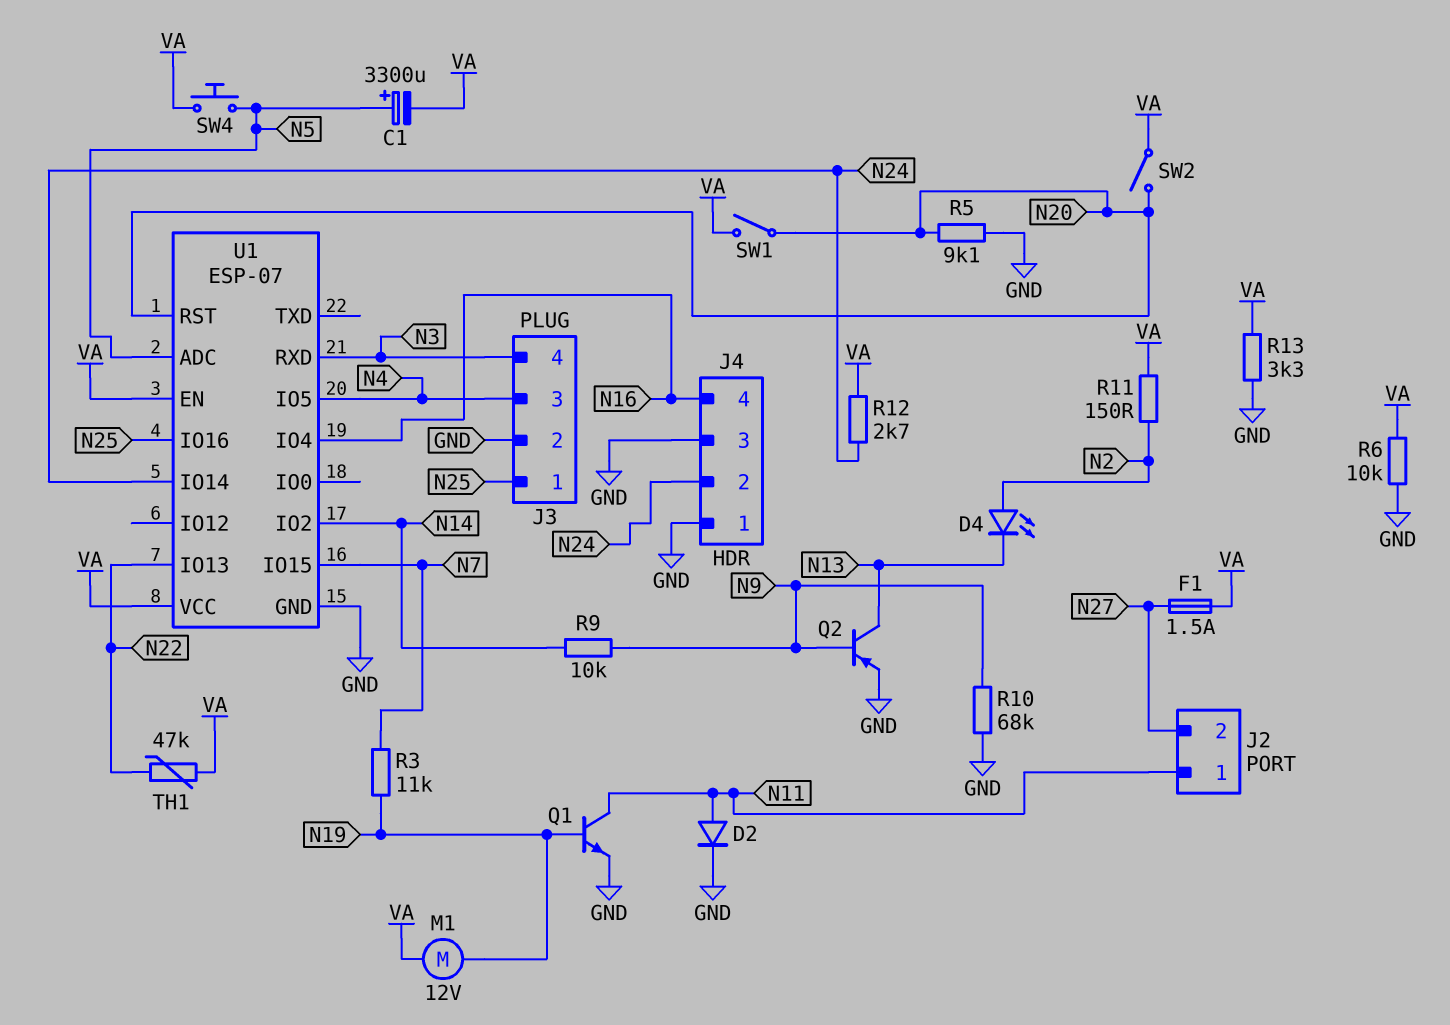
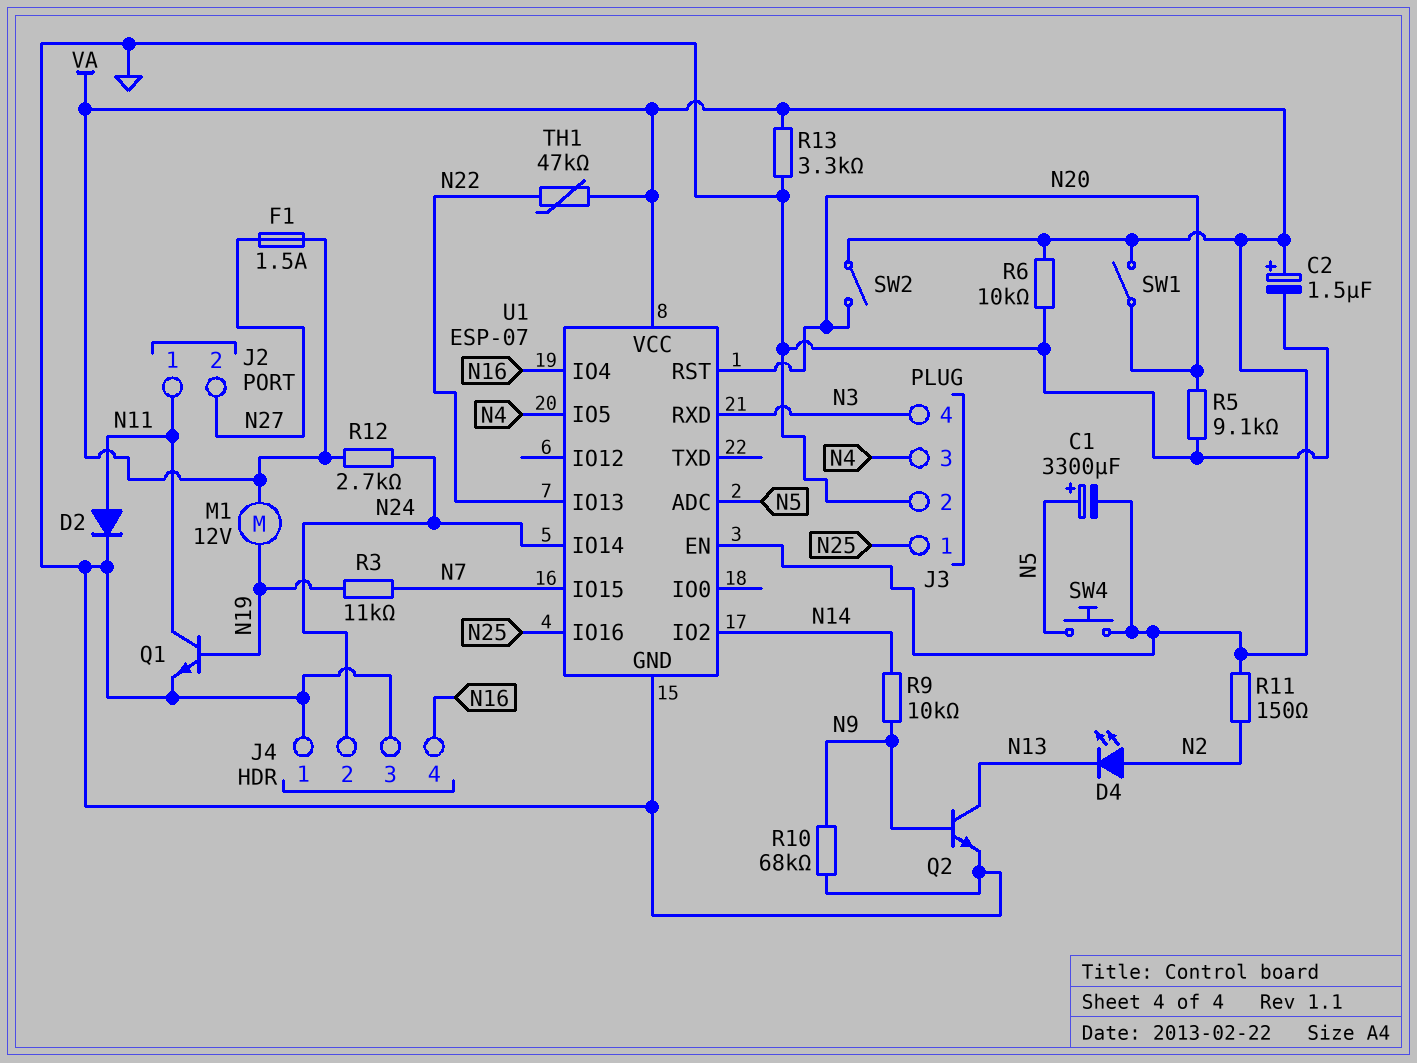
C2: none -> 1.5uF (plus VA, minus GND)
Q2: PNP (B N9, C N13, E GND) -> NPN (B N9, C N13, E GND)

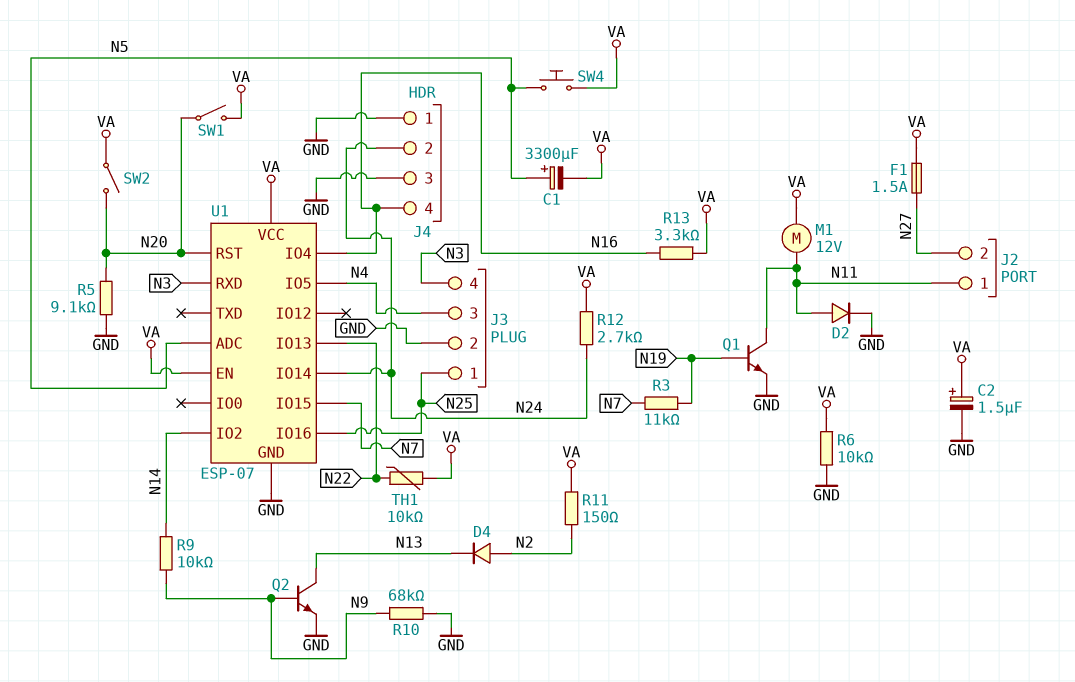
D4: LED (A N2, K N13) -> diode (A N2, K N13)
M1: motor 12V (N19, VA) -> motor 12V (N11, VA)
R13: 3.3k (GND, VA) -> 3.3k (N16, VA)
TH1: 47k (N22, VA) -> 10k (N22, VA)

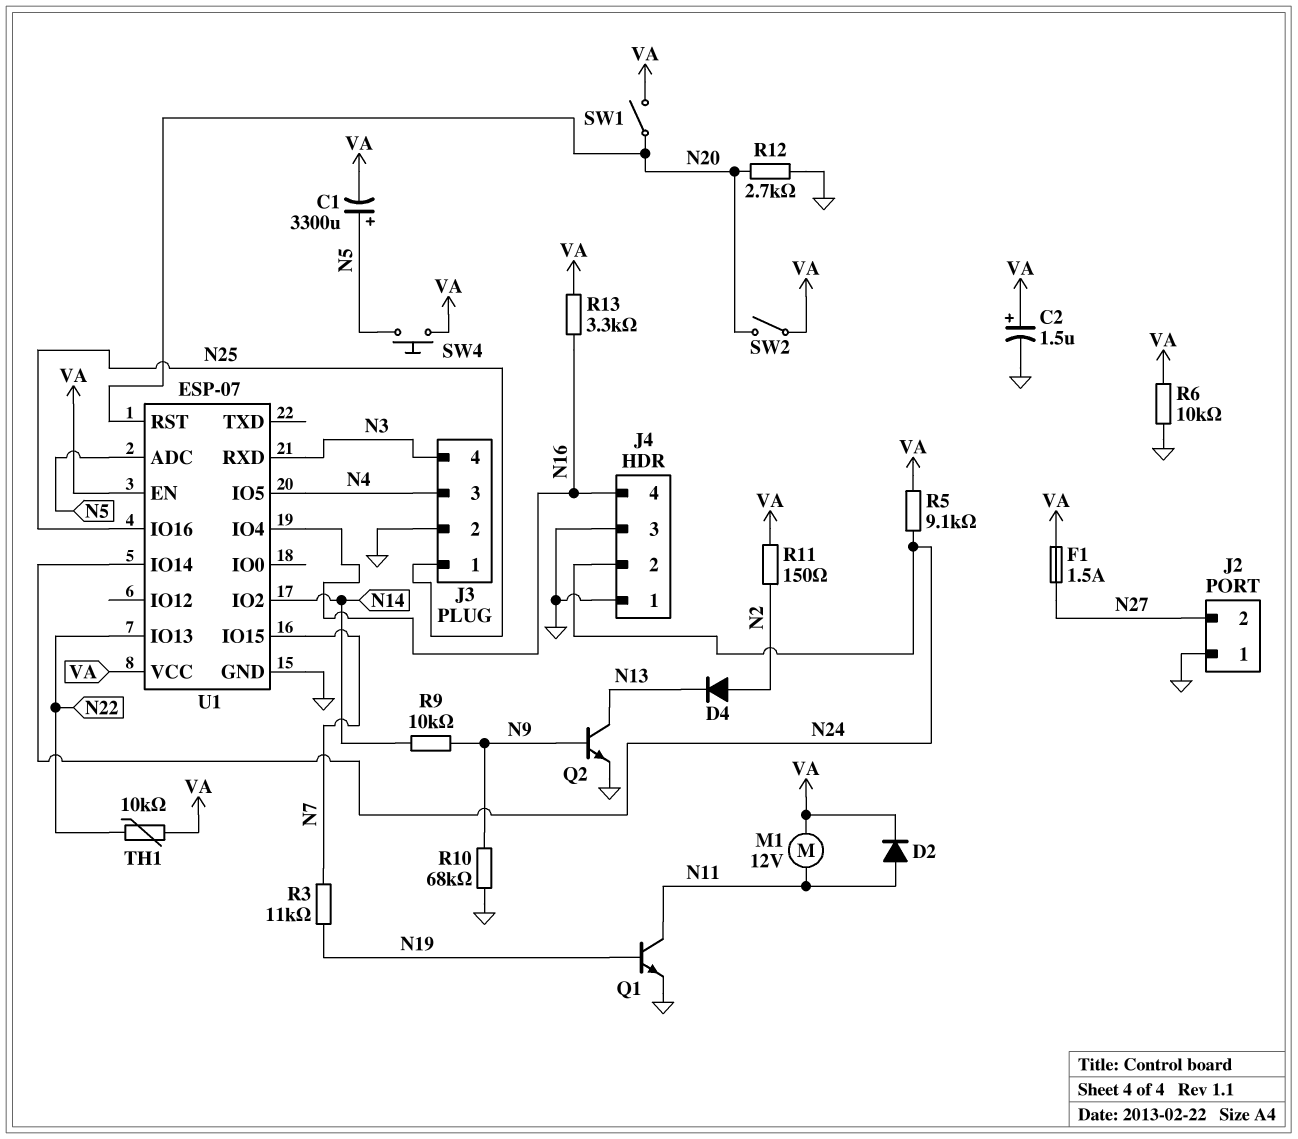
D2: diode (A N11, K GND) -> diode (A N11, K VA)
J2 pin 1: N11 -> GND
R5: 9.1k (GND, N20) -> 9.1k (N24, VA)
R12: 2.7k (N24, VA) -> 2.7k (GND, N20)

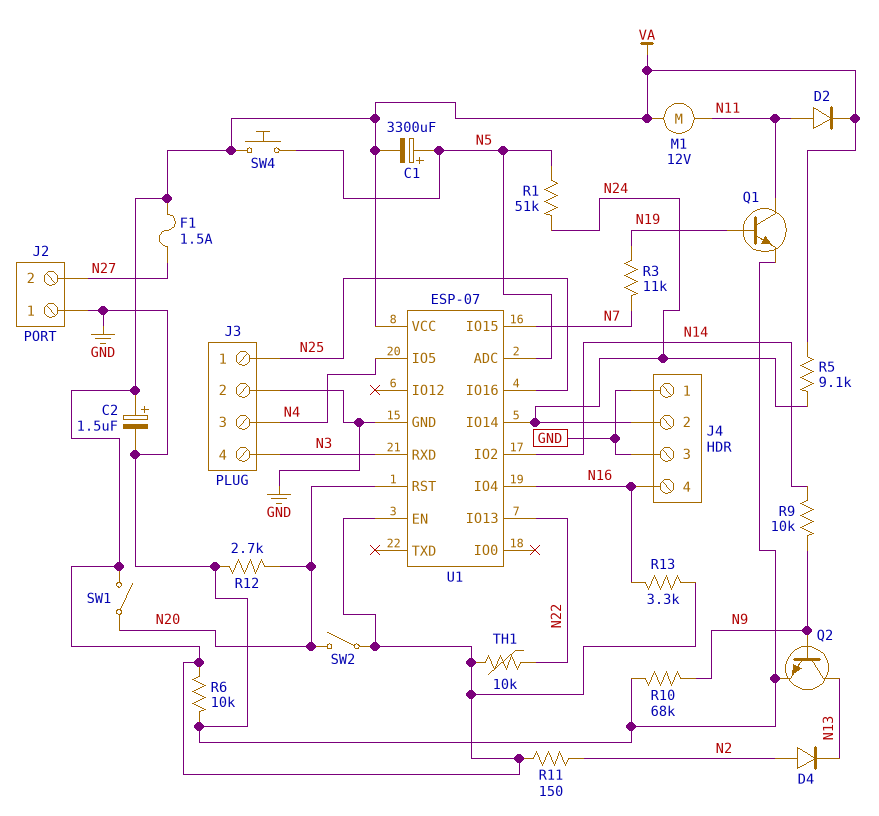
R1: none -> 51k (N5, N24)

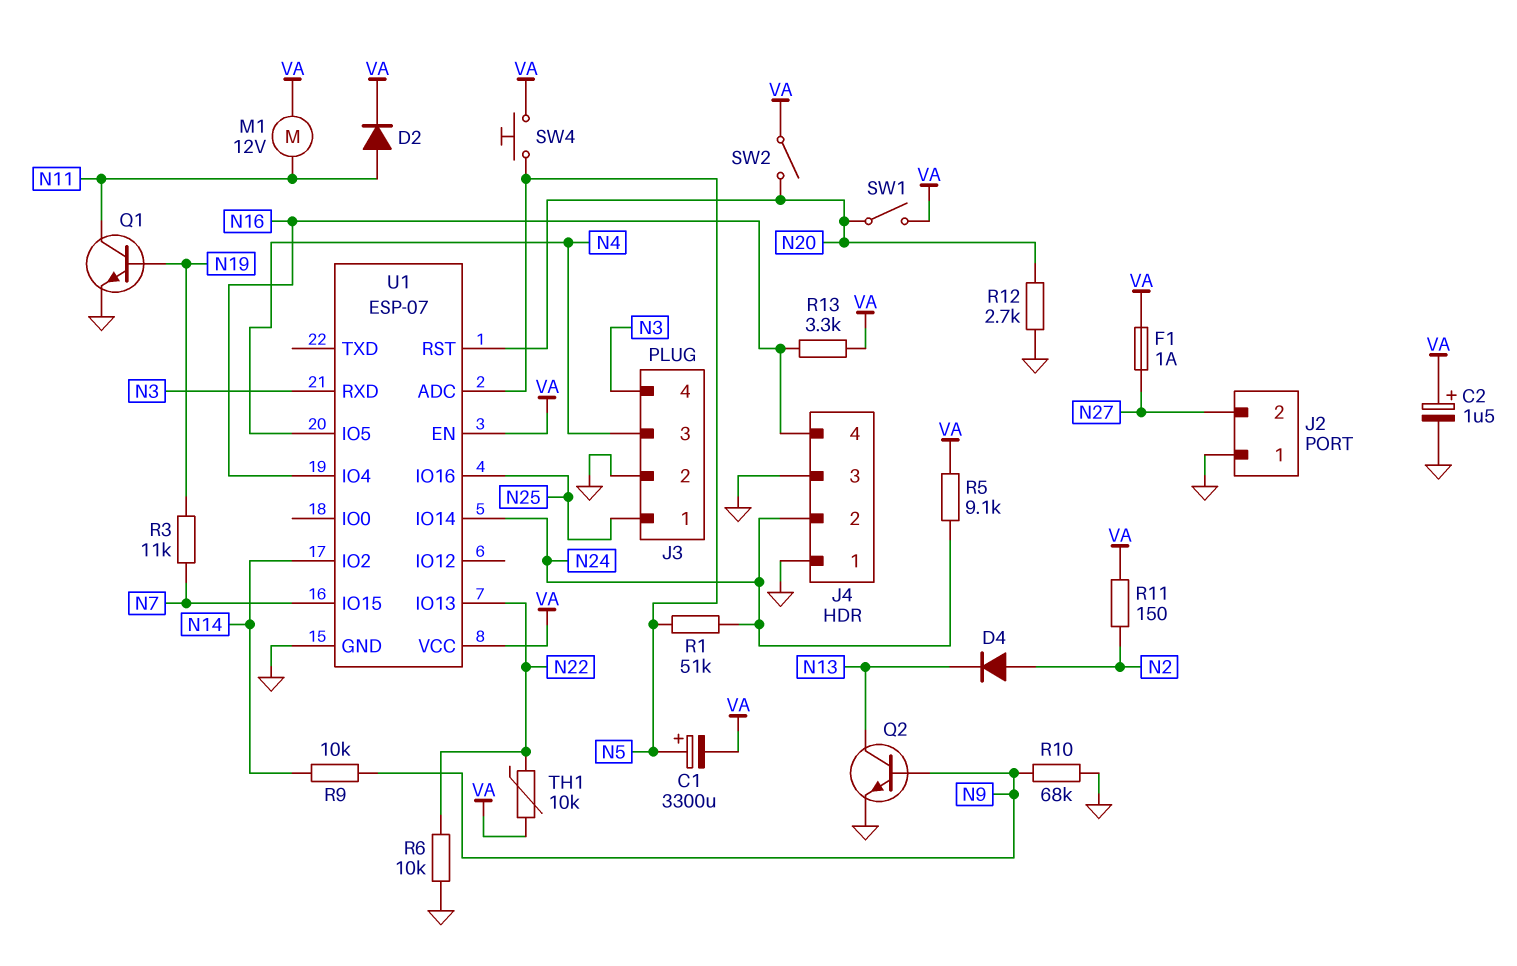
F1: 1.5A (N27, VA) -> 1A (N27, VA)
R6: 10k (GND, VA) -> 10k (GND, N22)

